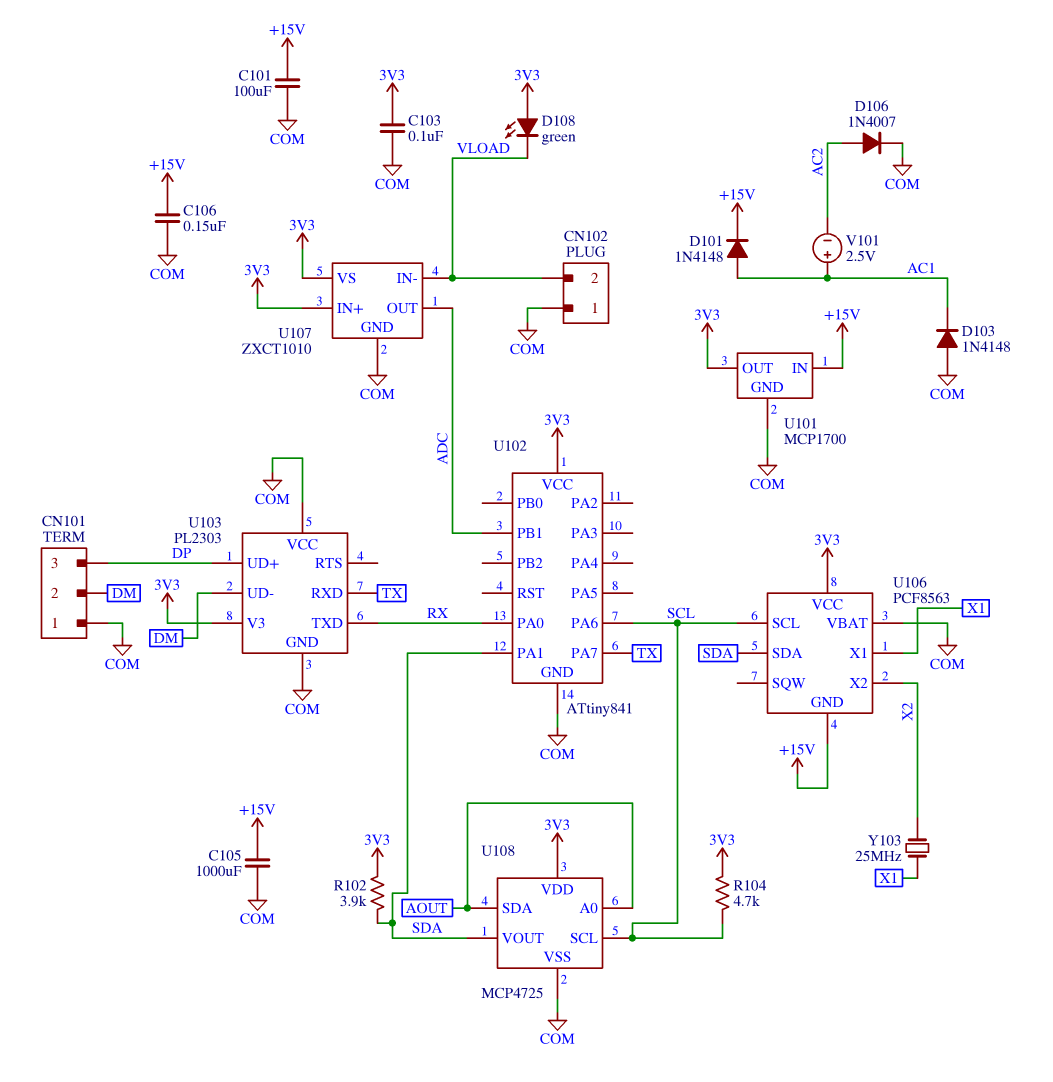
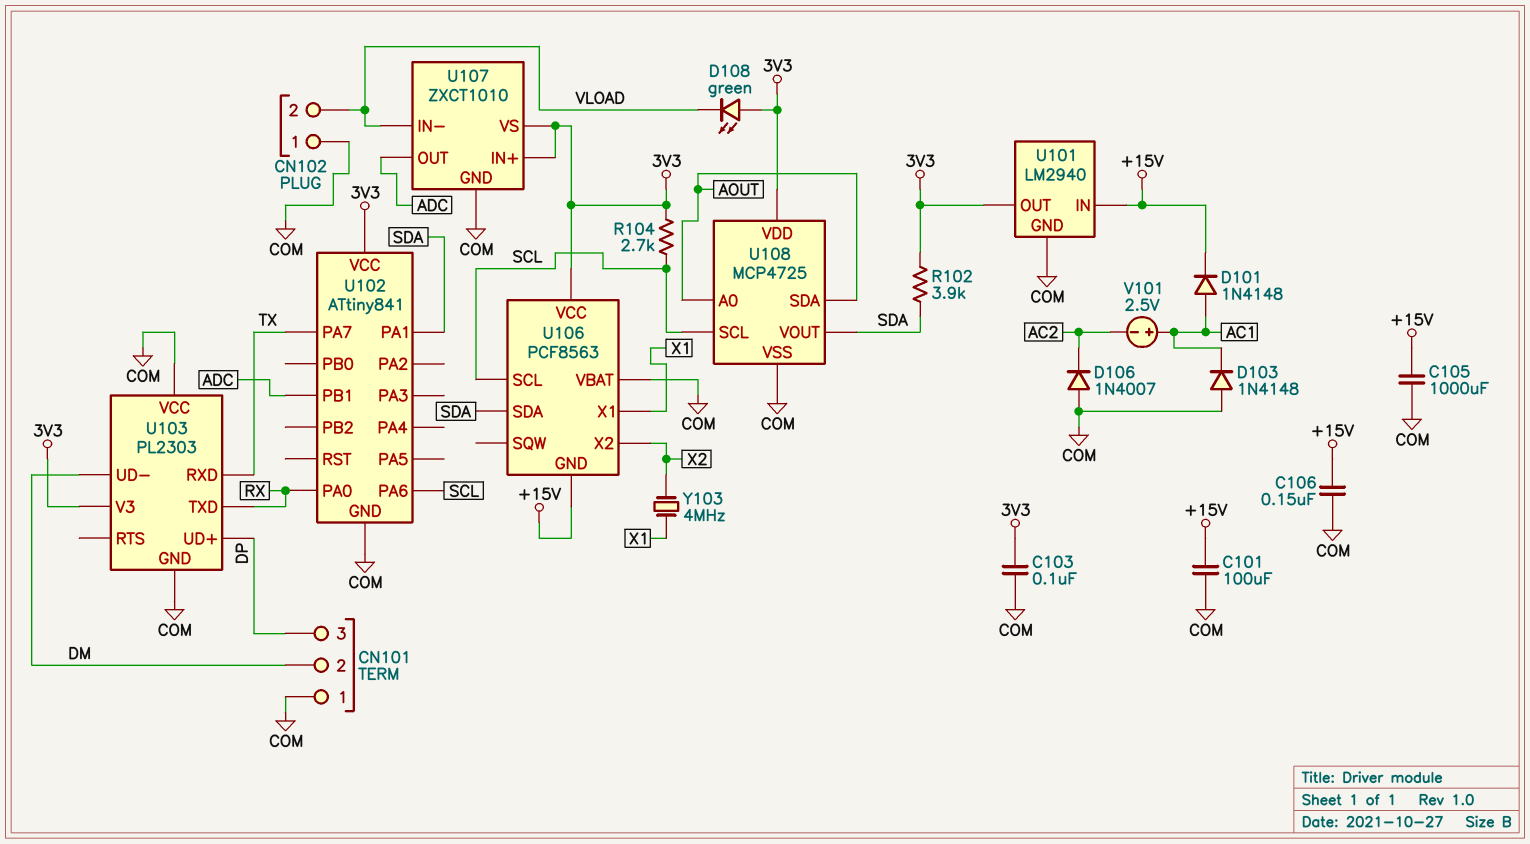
D106: diode 1N4007 (A AC2, K COM) -> diode 1N4007 (A COM, K AC2)
R104: 4.7k (3V3, SCL) -> 2.7k (3V3, SCL)
U101: MCP1700 -> LM2940
Y103: 25MHz (X1, X2) -> 4MHz (X1, X2)

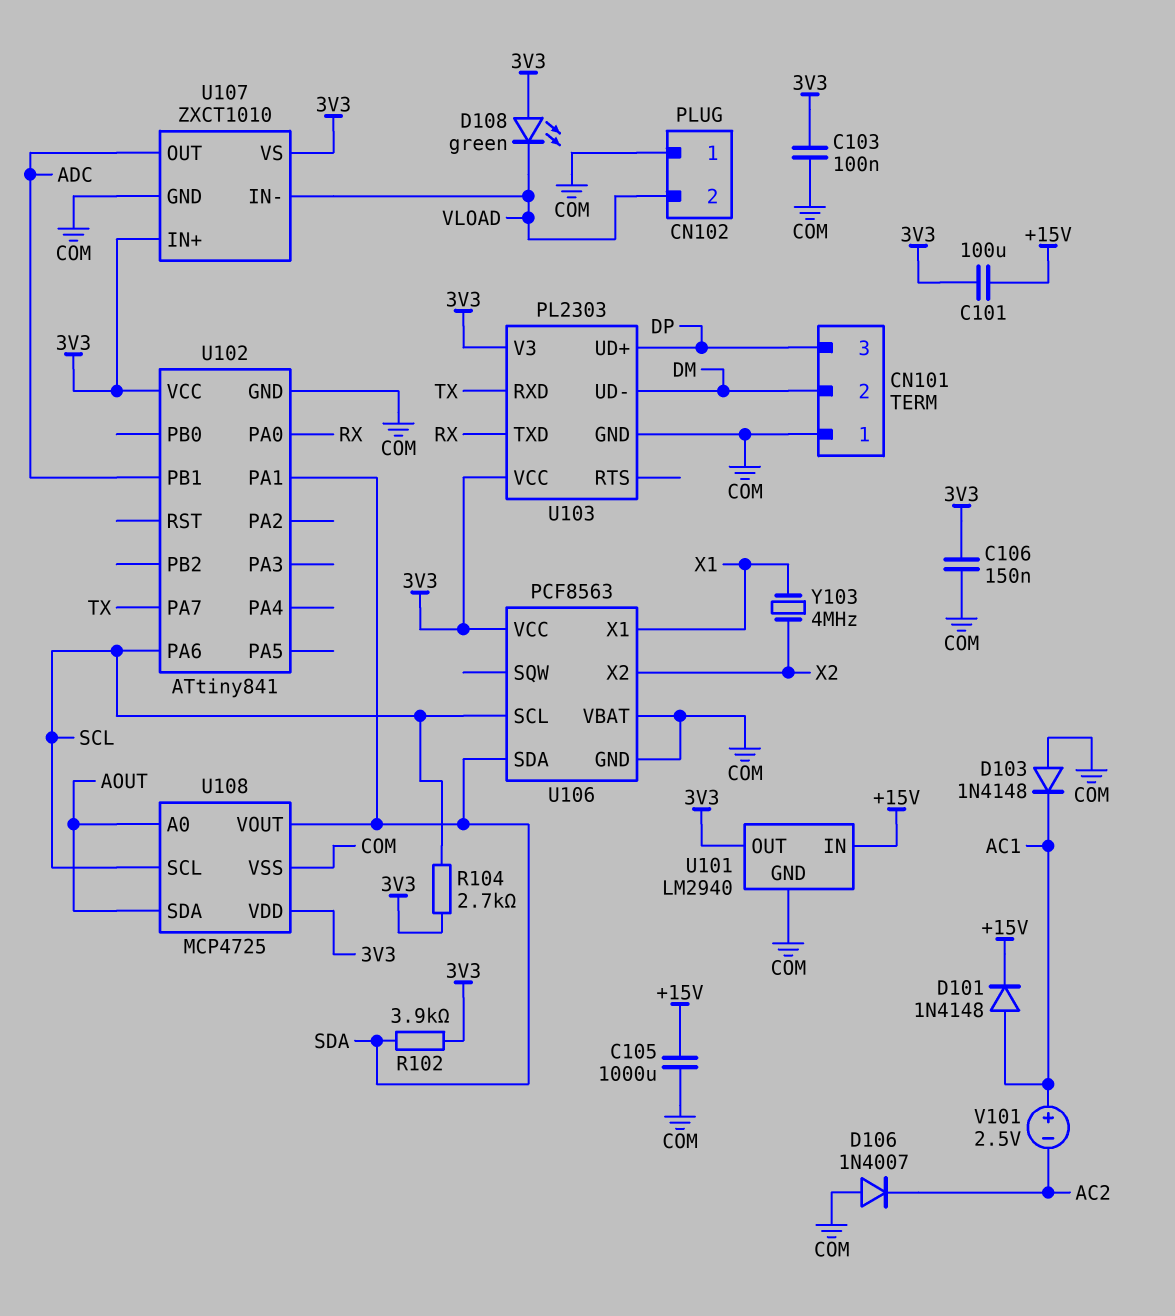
C101: 100uF (+15V, COM) -> 100uF (+15V, 3V3)
C106: 150nF (+15V, COM) -> 150nF (3V3, COM)
U103 pin VCC: COM -> 3V3
U106 pin GND: +15V -> COM

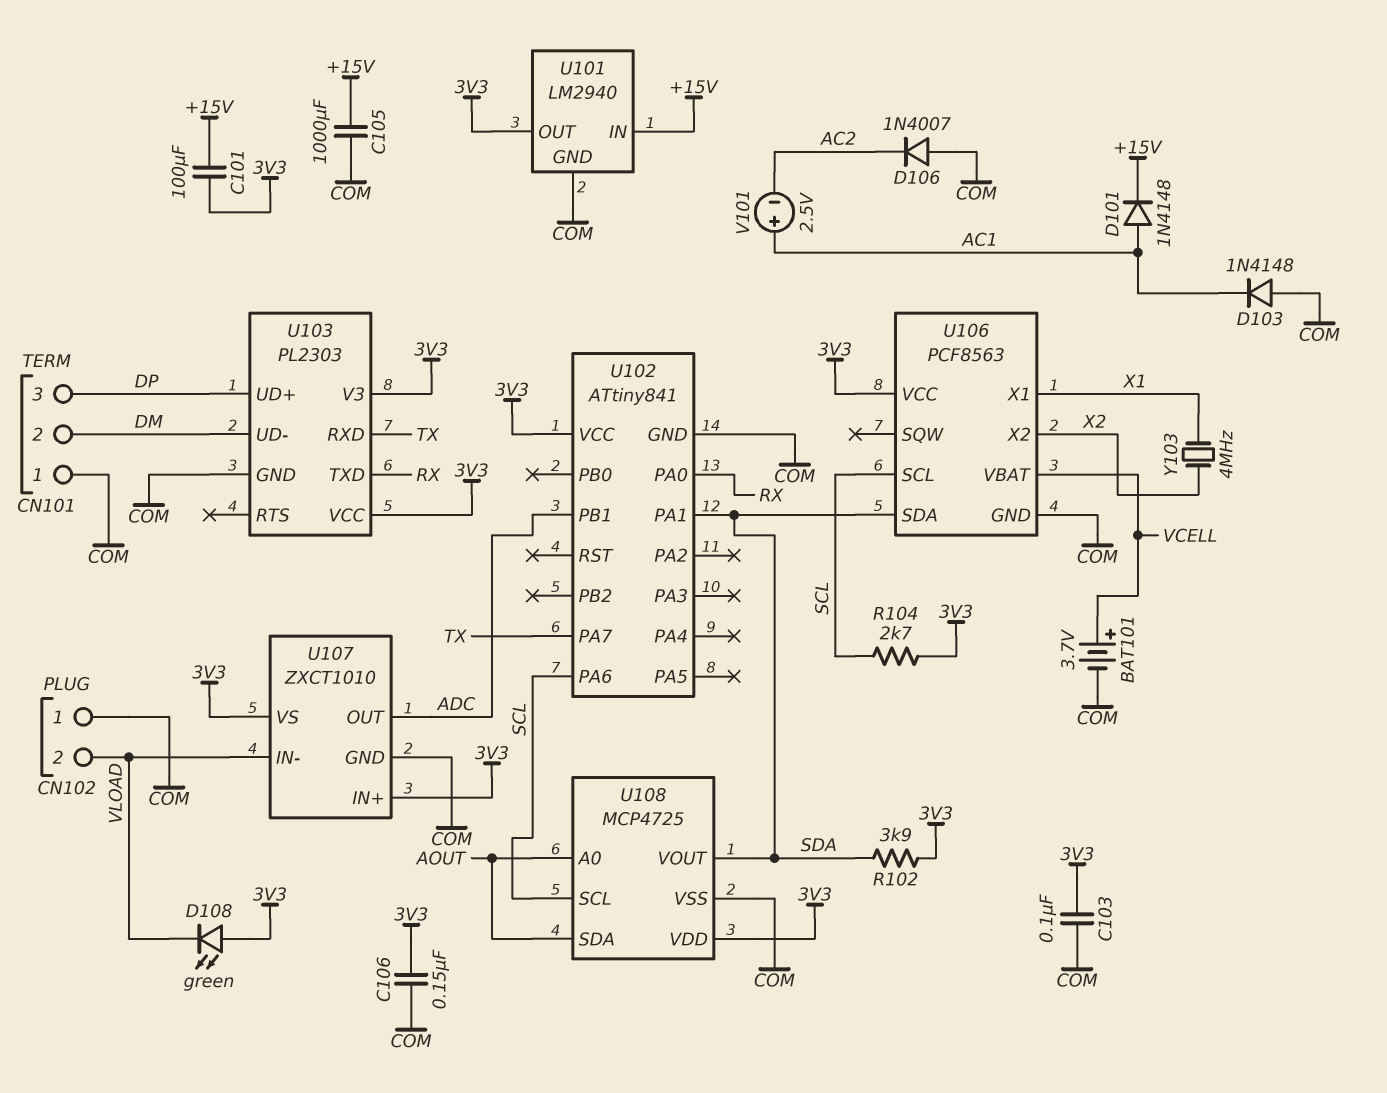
BAT101: none -> 3.7V (plus VCELL, minus COM)
U106 pin VBAT: COM -> VCELL

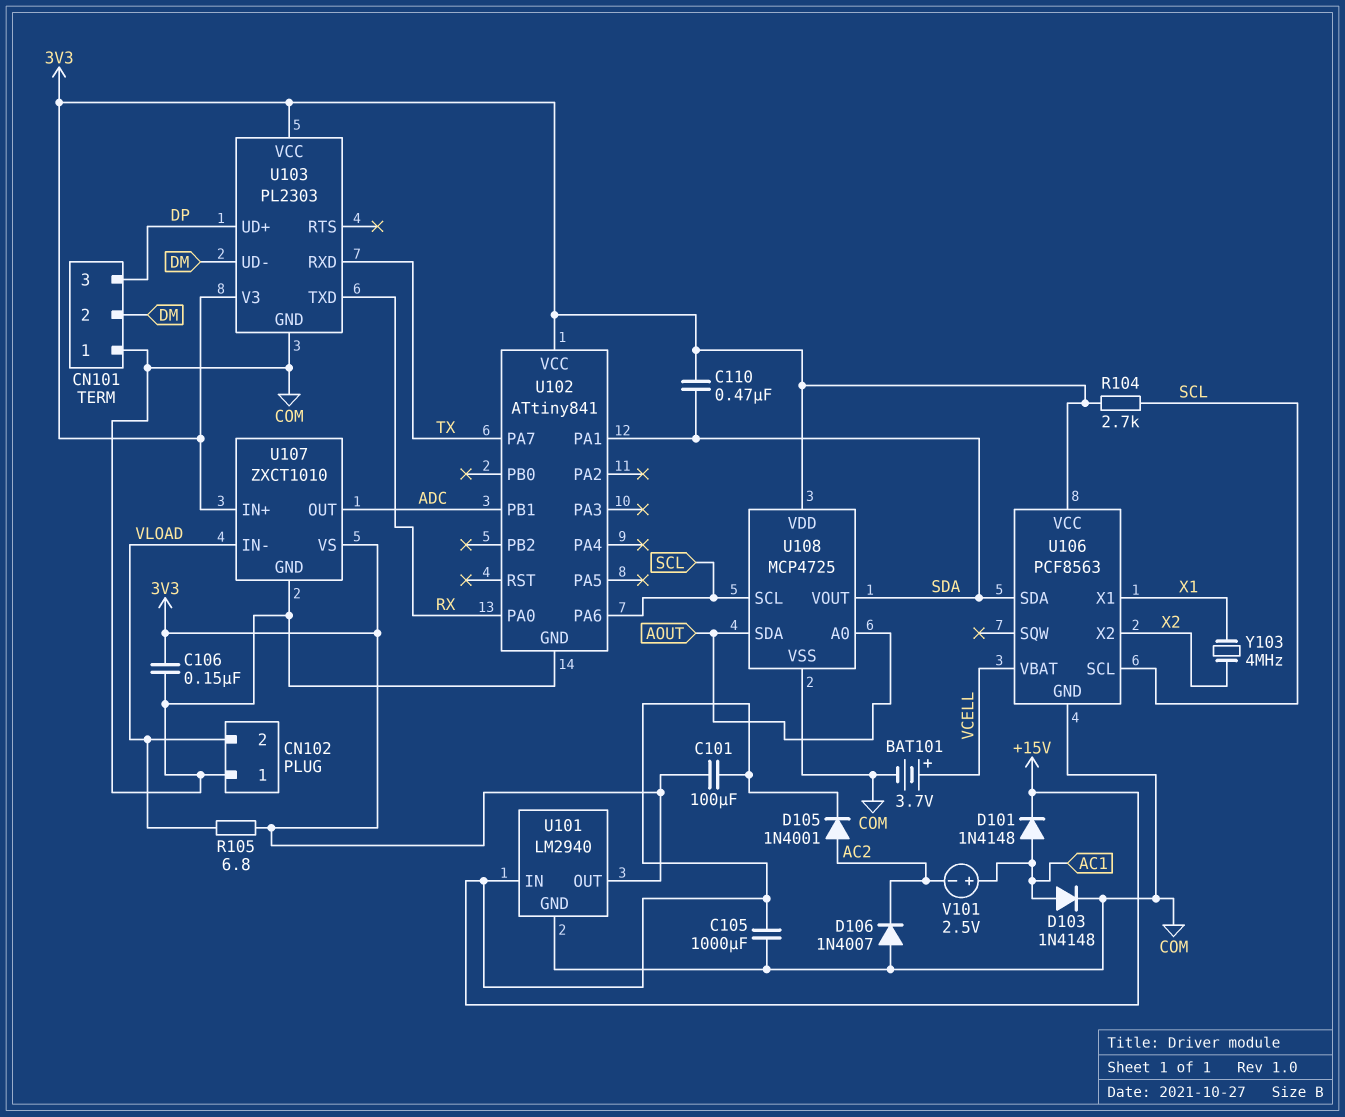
C103: 100nF (3V3, COM) -> none
C110: none -> 470nF (3V3, SDA)
D103: diode 1N4148 (A COM, K AC1) -> diode 1N4148 (A AC1, K COM)
D105: none -> diode 1N4001 (A AC2, K +15V)
D108: LED green (A 3V3, K VLOAD) -> none
R102: 3.9k (3V3, SDA) -> none
R105: none -> 6.8 (3V3, VLOAD)

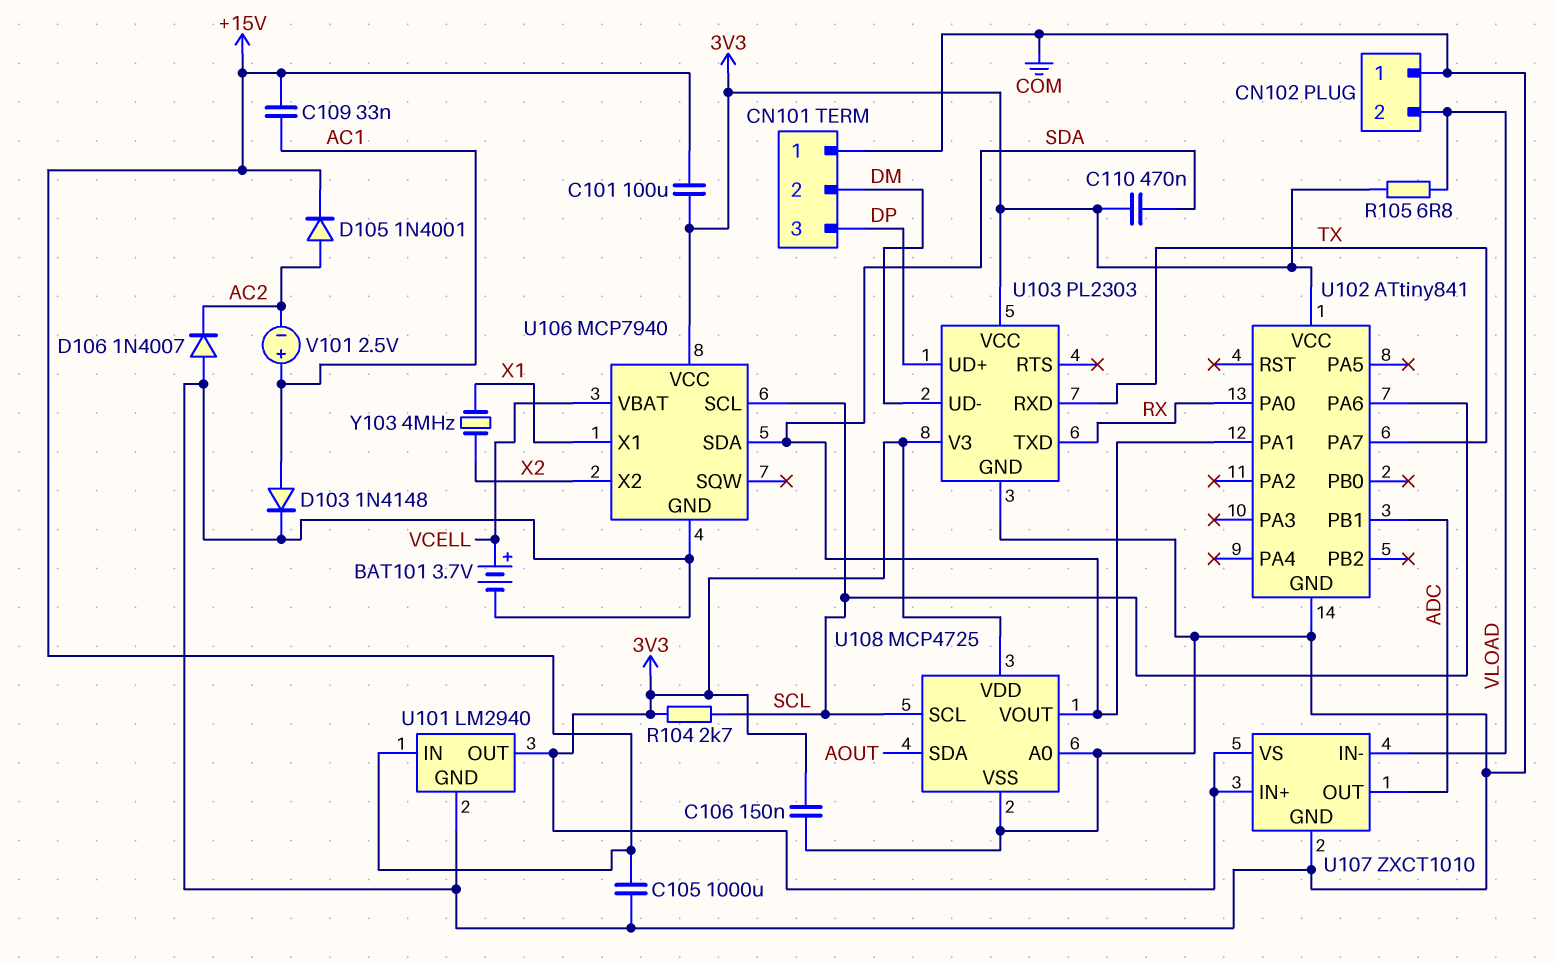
C109: none -> 33nF (+15V, AC1)
D101: diode 1N4148 (A AC1, K +15V) -> none
U106: PCF8563 -> MCP7940
U108 pin A0: AOUT -> COM

